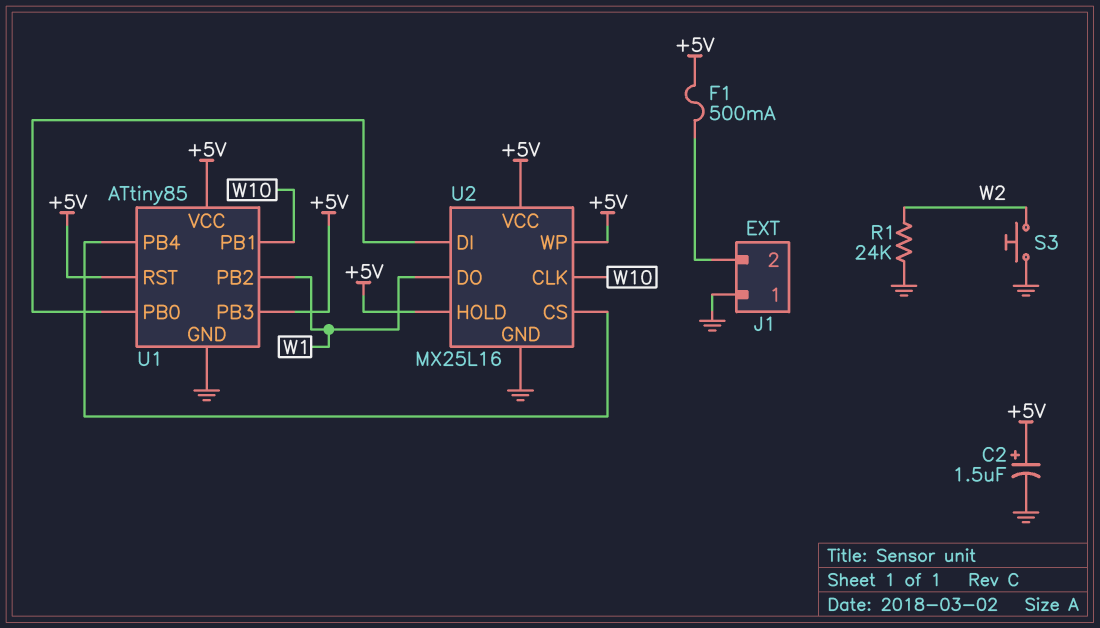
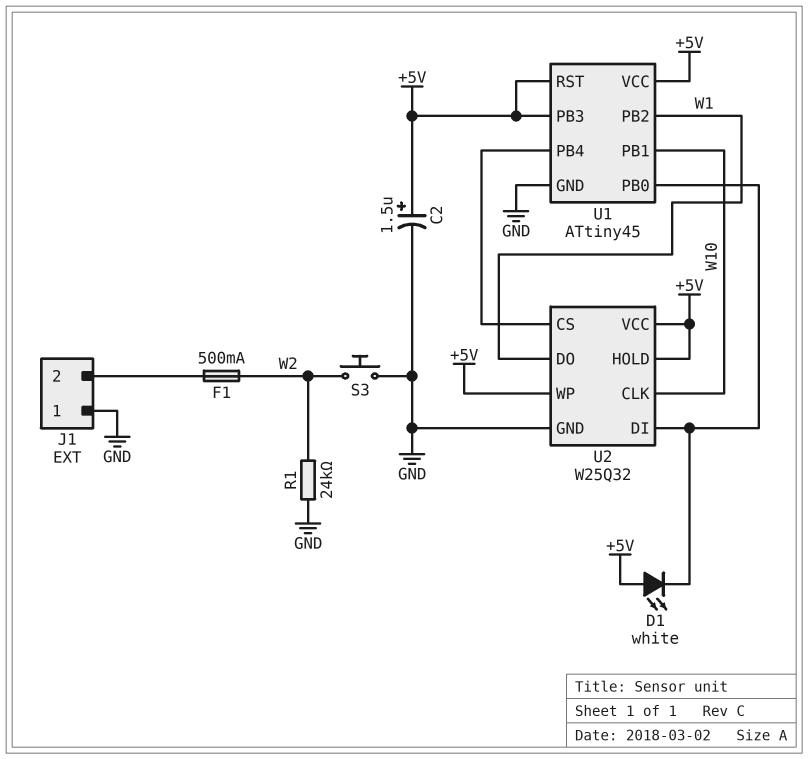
D1: none -> LED white (A +5V, K U1/PB0)
F1: 500mA (+5V, J1/2) -> 500mA (J1/2, W2)
U1: ATtiny85 -> ATtiny45
U2: MX25L16 -> W25Q32

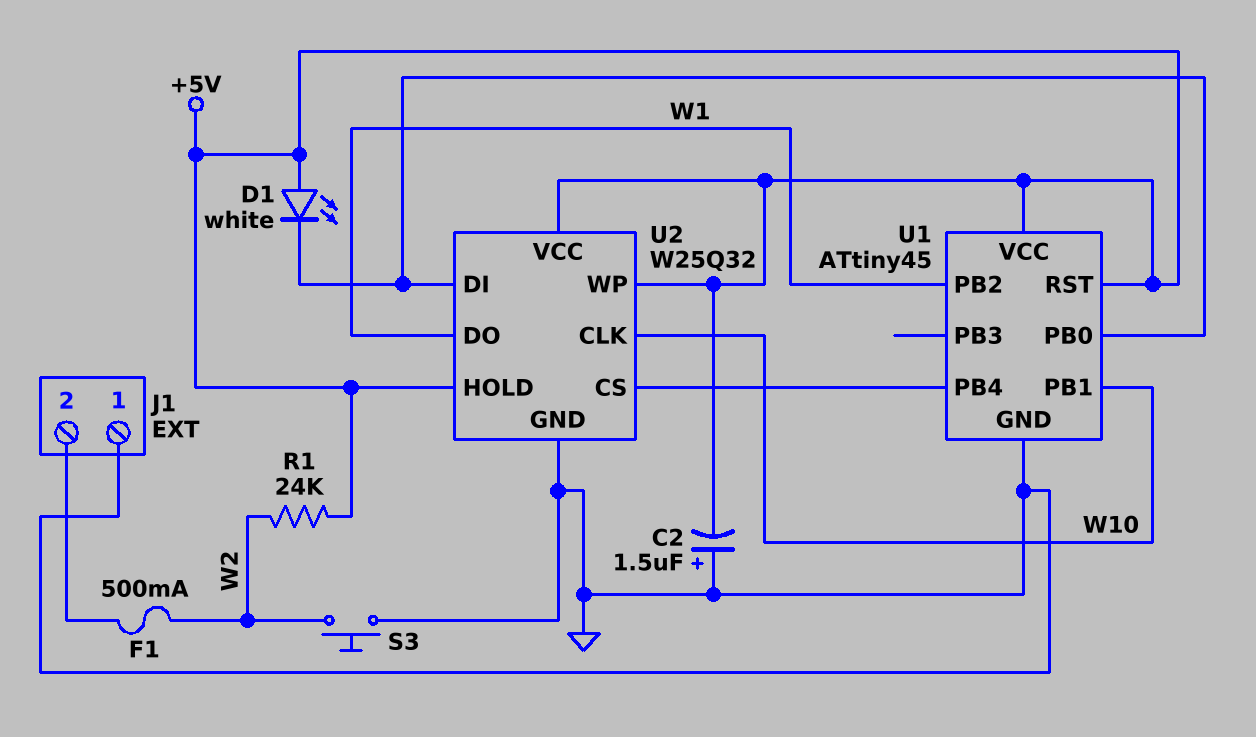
C2: 1.5uF (plus +5V, minus GND) -> 1.5uF (plus GND, minus +5V)
R1: 24k (GND, W2) -> 24k (+5V, W2)
U1 pin PB3: +5V -> none

